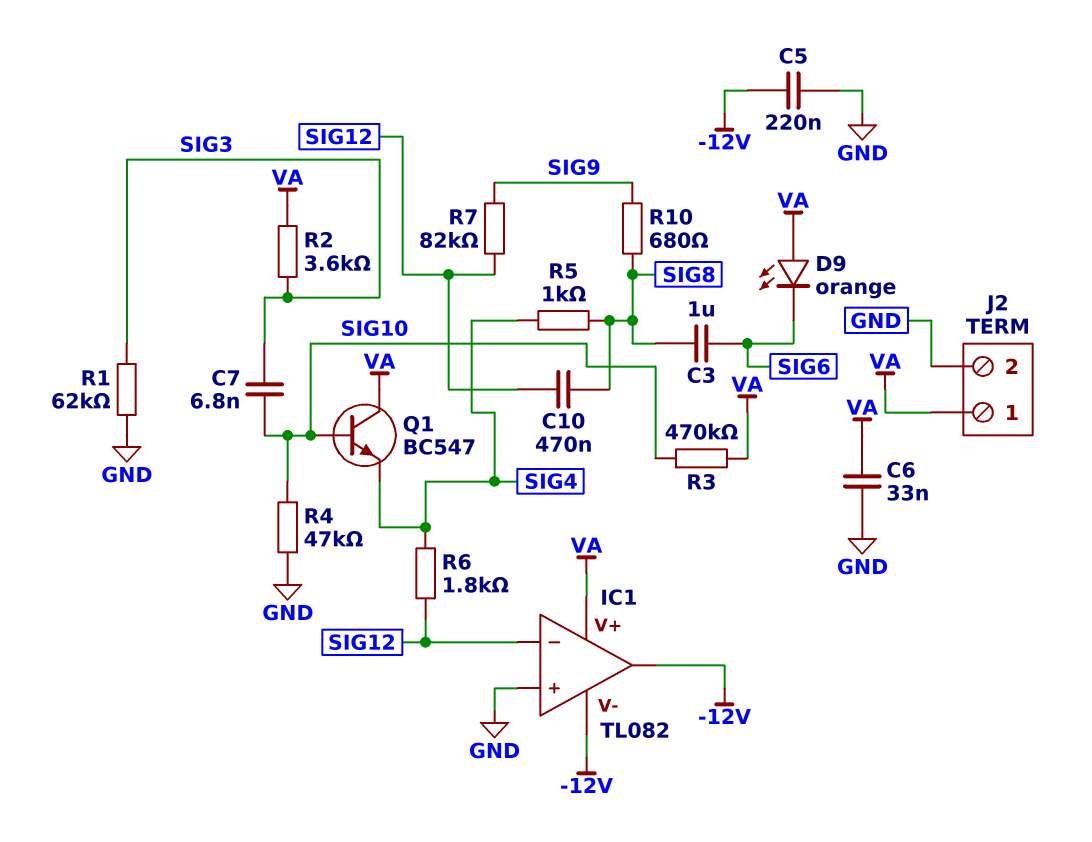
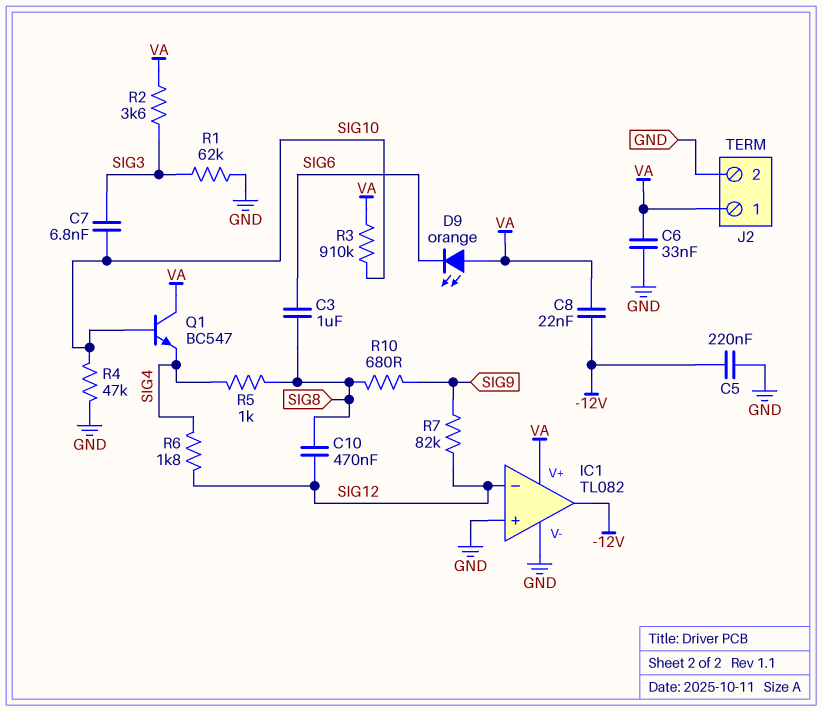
C8: none -> 22nF (-12V, VA)
IC1 pin V-: -12V -> GND
R3: 470k (SIG10, VA) -> 910k (SIG10, VA)

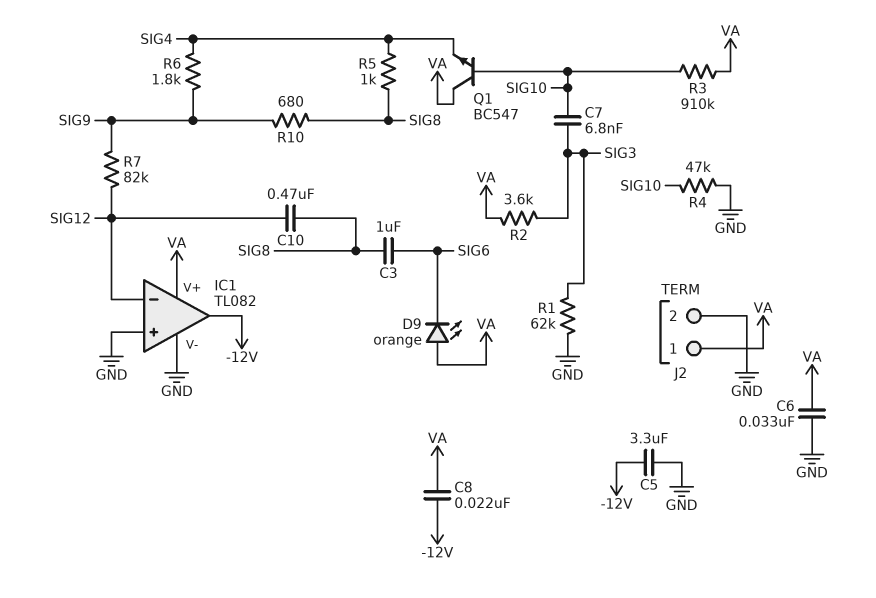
C5: 220nF (-12V, GND) -> 3.3uF (-12V, GND)
R6: 1.8k (SIG4, SIG12) -> 1.8k (SIG4, SIG9)

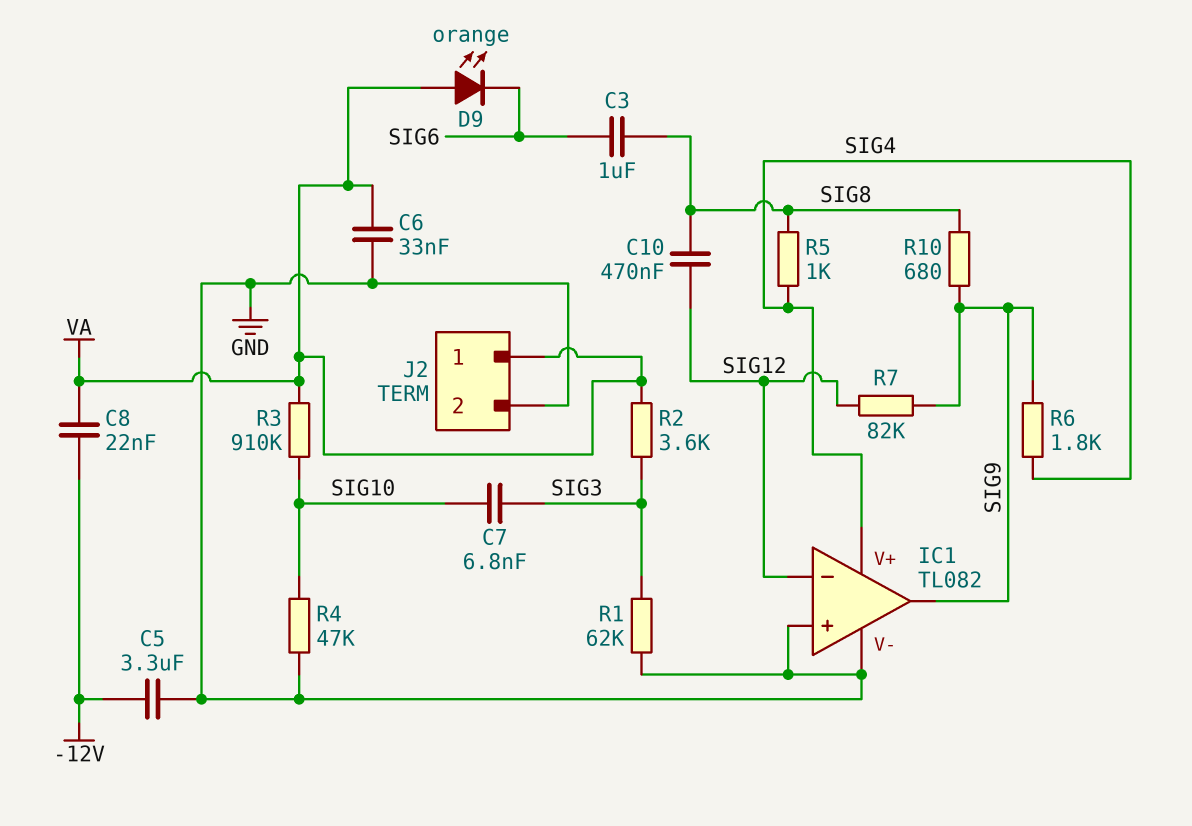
IC1 pin V+: VA -> SIG4
IC1 pin out: -12V -> SIG9
Q1: NPN BC547 (B SIG10, C VA, E SIG4) -> none

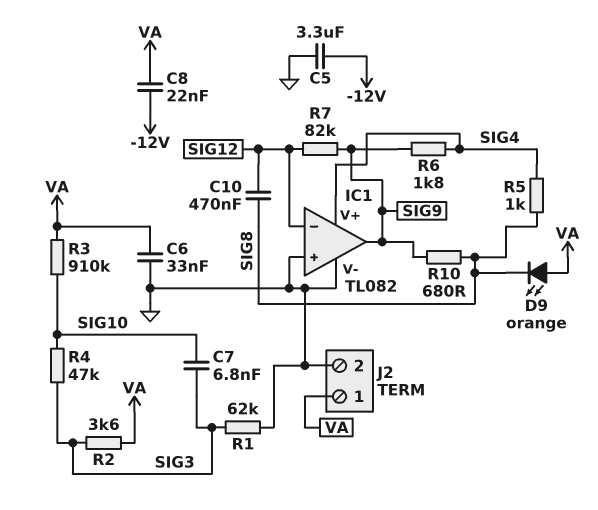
C3: 1uF (SIG6, SIG8) -> none
D9: LED orange (A VA, K SIG6) -> LED orange (A VA, K SIG8)
R4: 47k (GND, SIG10) -> 47k (SIG3, SIG10)

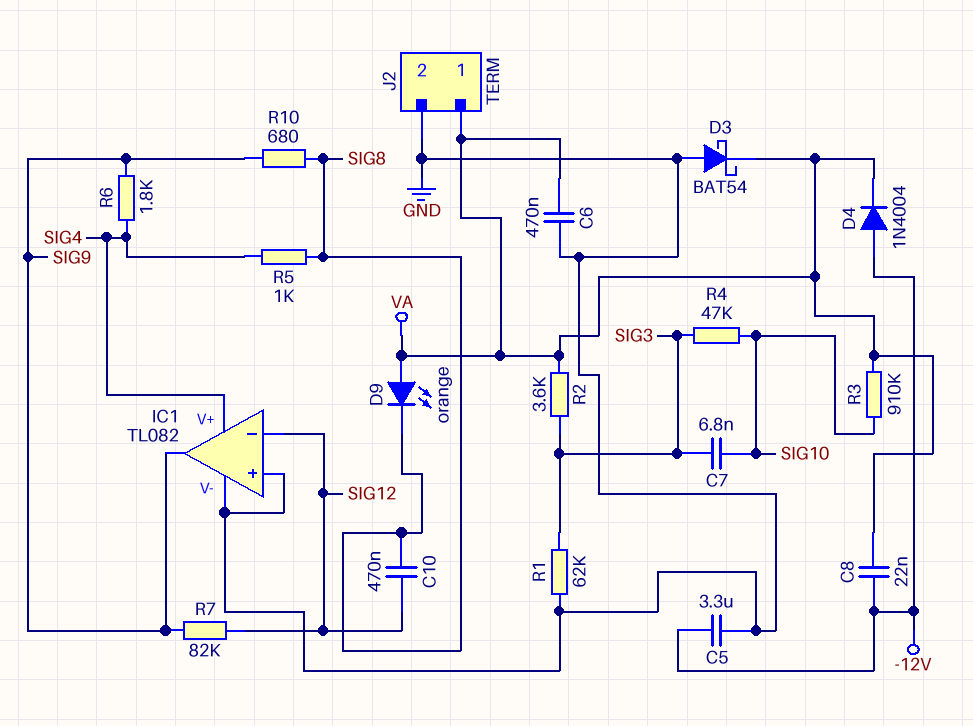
C6: 33nF (GND, VA) -> 470nF (GND, VA)
D3: none -> schottky BAT54 (A GND, K VA)
D4: none -> diode 1N4004 (A -12V, K VA)

